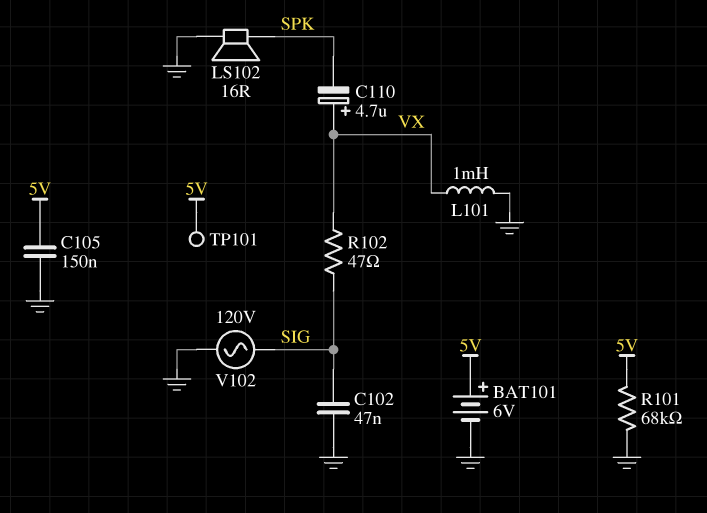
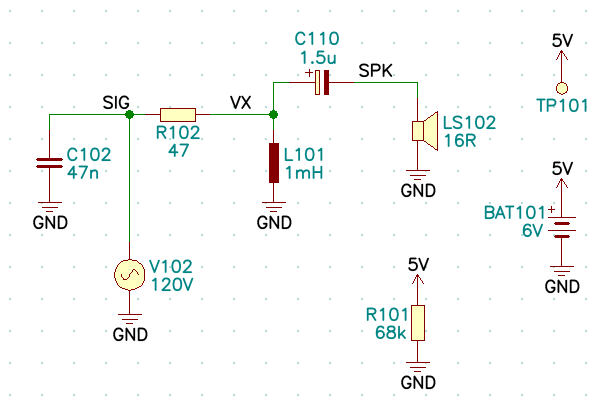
C105: 150nF (5V, GND) -> none
C110: 4.7uF (plus VX, minus SPK) -> 1.5uF (plus VX, minus SPK)

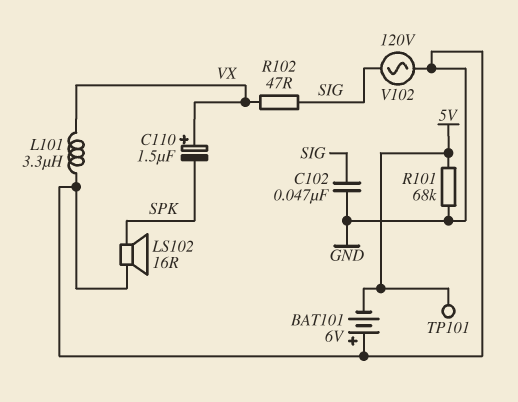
BAT101: 6V (plus 5V, minus GND) -> 6V (plus GND, minus 5V)
L101: 1mH (GND, VX) -> 3.3uH (GND, VX)

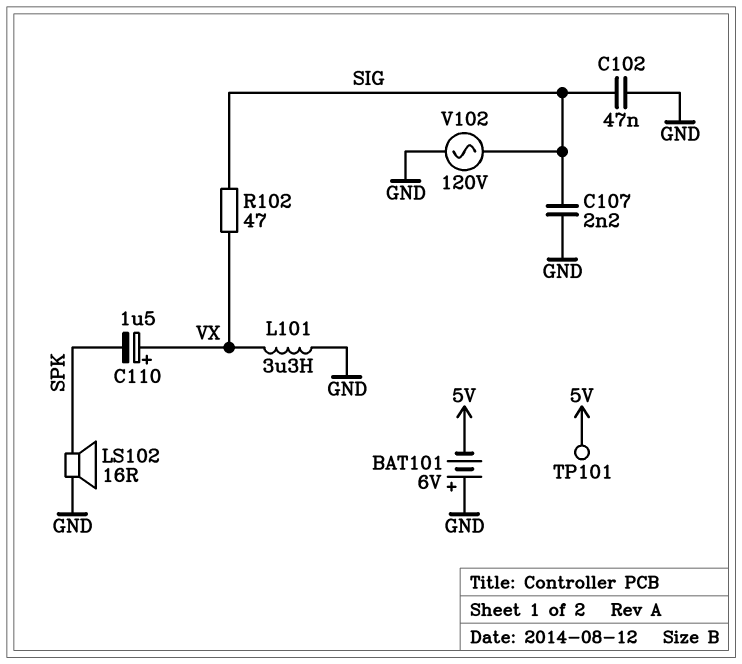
C107: none -> 2.2nF (GND, SIG)
R101: 68k (5V, GND) -> none

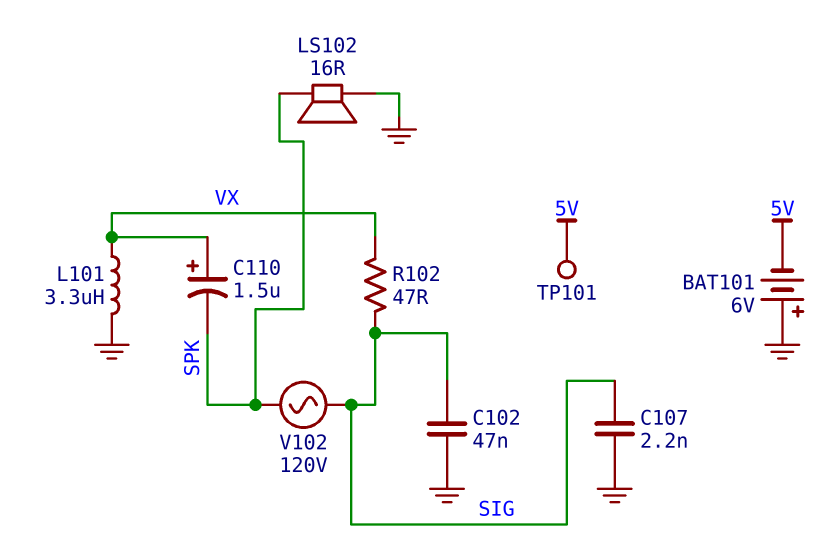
V102: AC 120V (GND, SIG) -> AC 120V (SIG, SPK)

